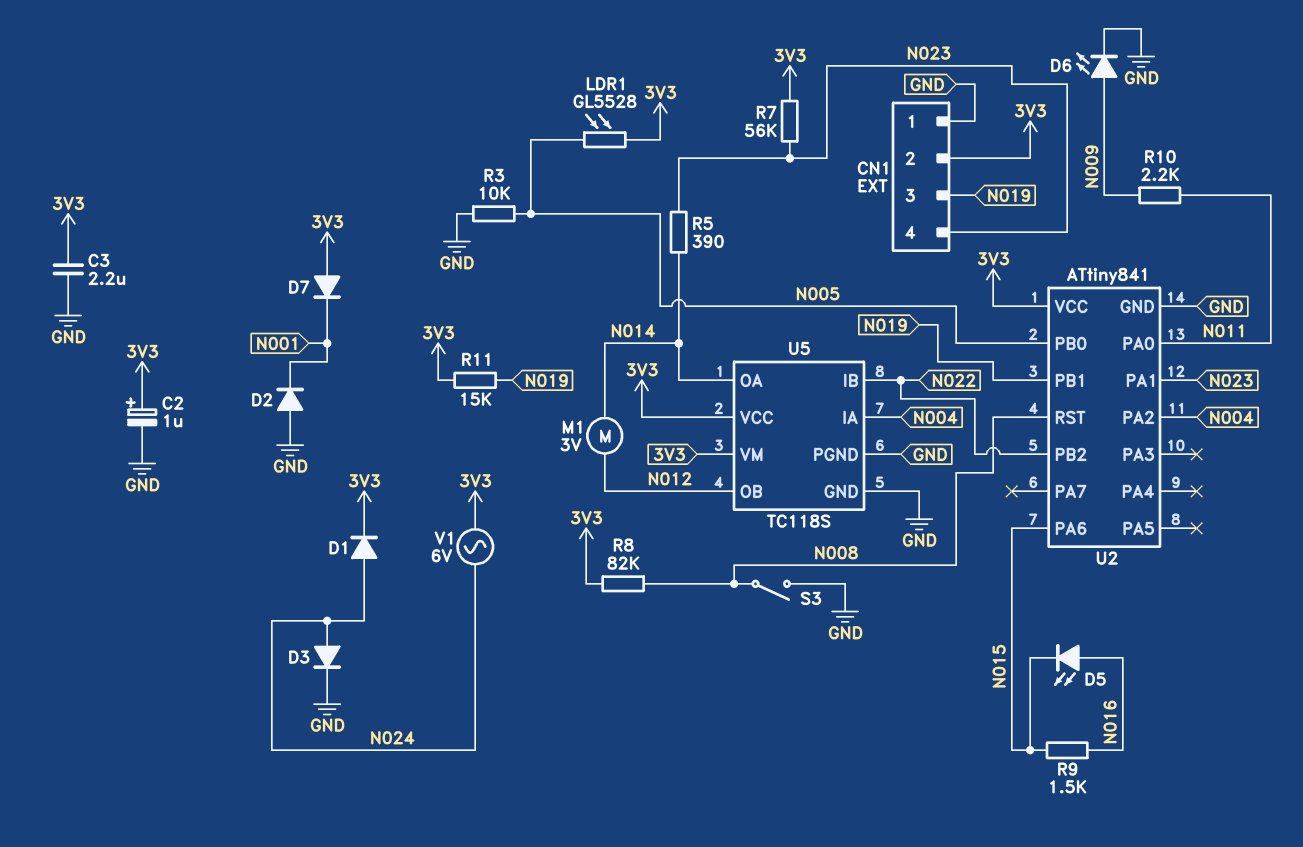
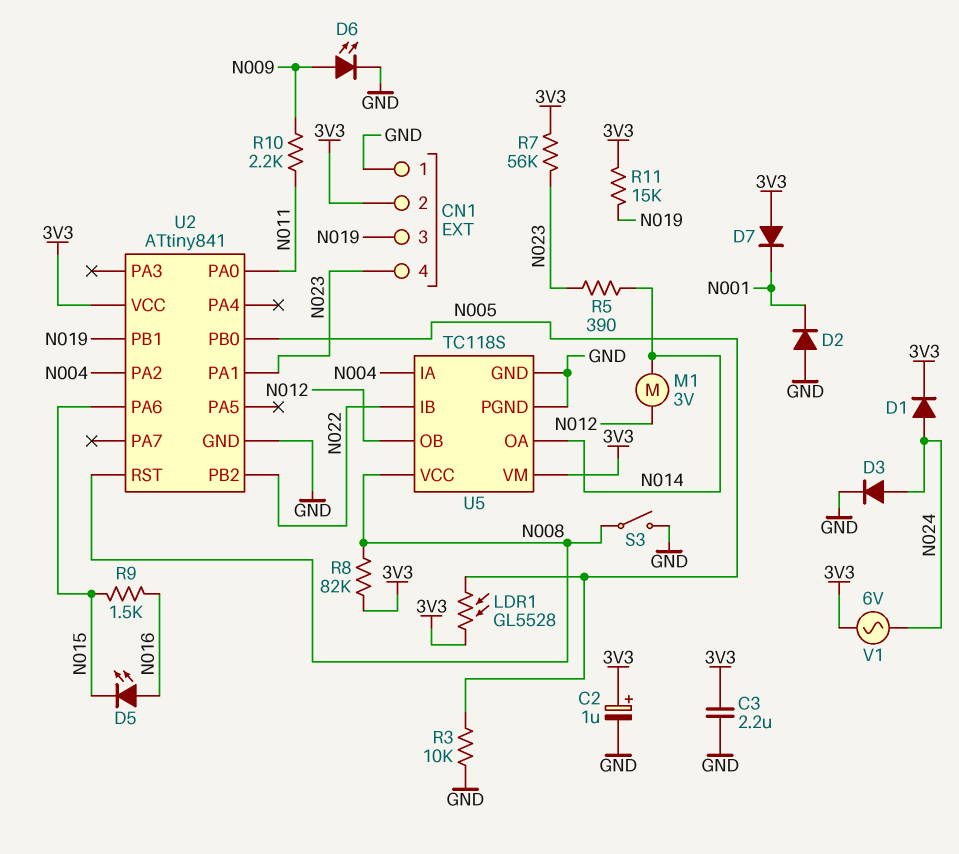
U5 pin VCC: 3V3 -> N008

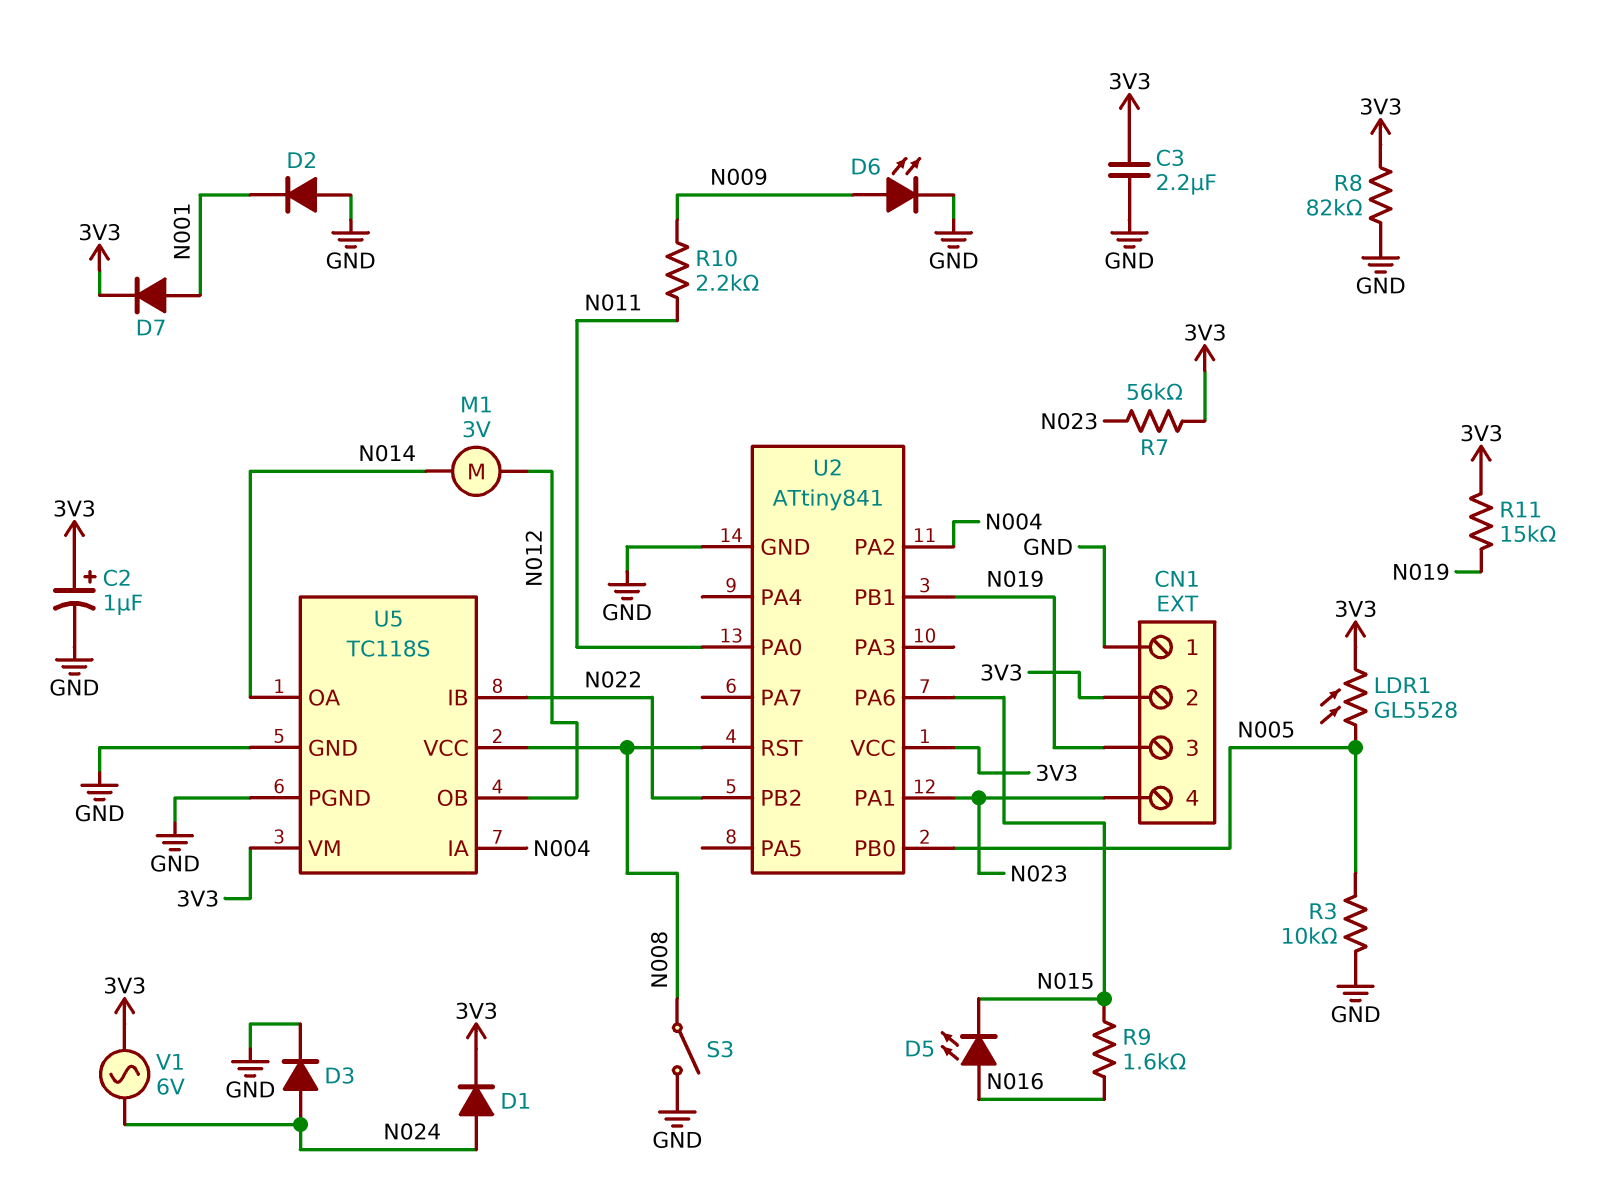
D7: diode (A 3V3, K N001) -> diode (A N001, K 3V3)
R5: 390 (N014, N023) -> none
R8: 82k (3V3, N008) -> 82k (3V3, GND)
R9: 1.5k (N015, N016) -> 1.6k (N015, N016)

